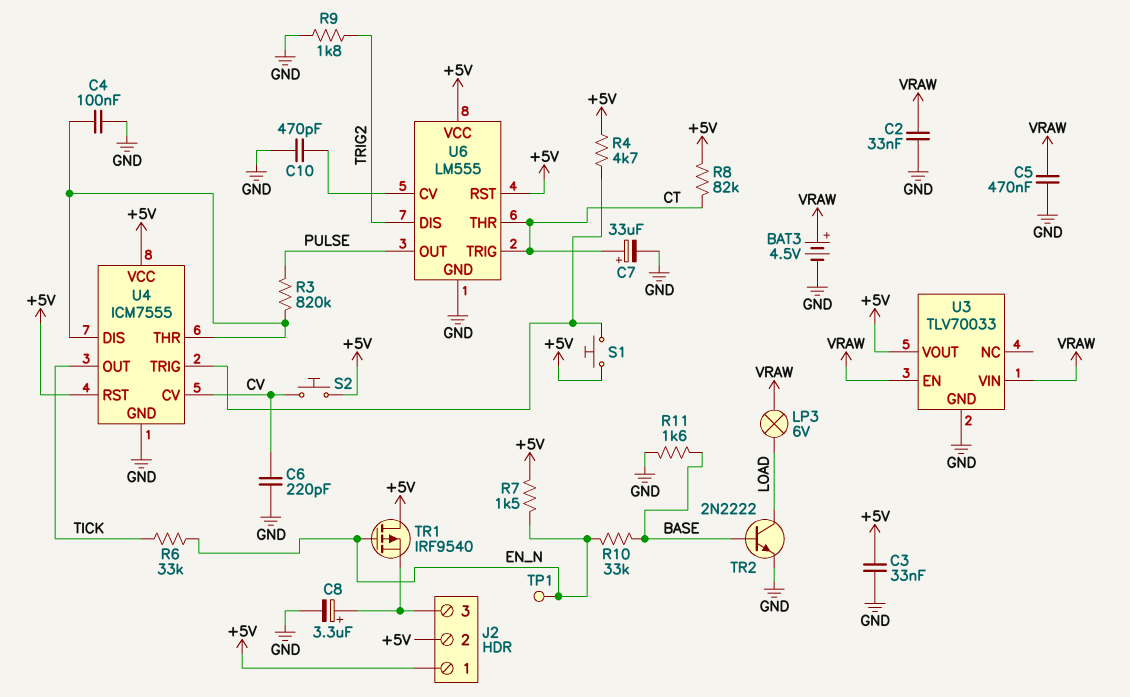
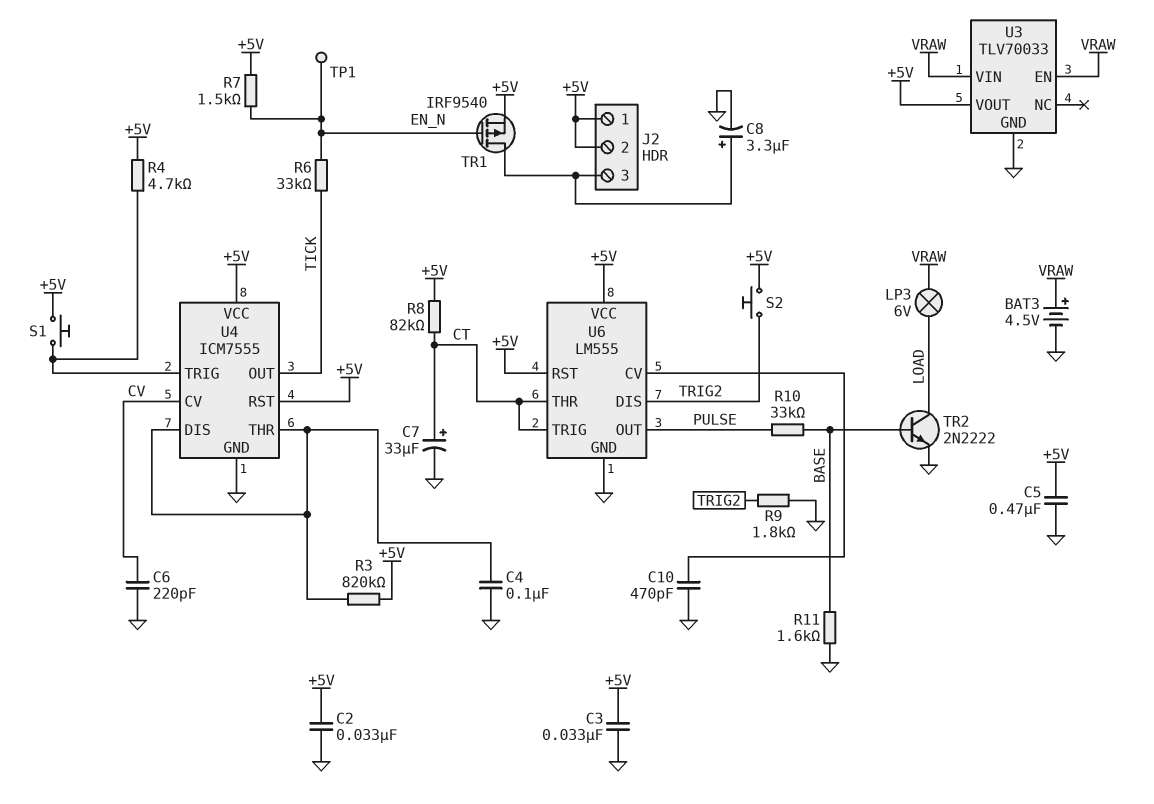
C2: 33nF (GND, VRAW) -> 33nF (+5V, GND)
C5: 470nF (GND, VRAW) -> 470nF (+5V, GND)
R3: 820k (PULSE, U4/DIS) -> 820k (+5V, U4/DIS)
R10: 33k (BASE, EN_N) -> 33k (BASE, PULSE)
S2: button (+5V, CV) -> button (+5V, TRIG2)
TR1: PMOS IRF9540 (G EN_N, D +5V, S J2/3) -> PMOS IRF9540 (G EN_N, D J2/3, S +5V)

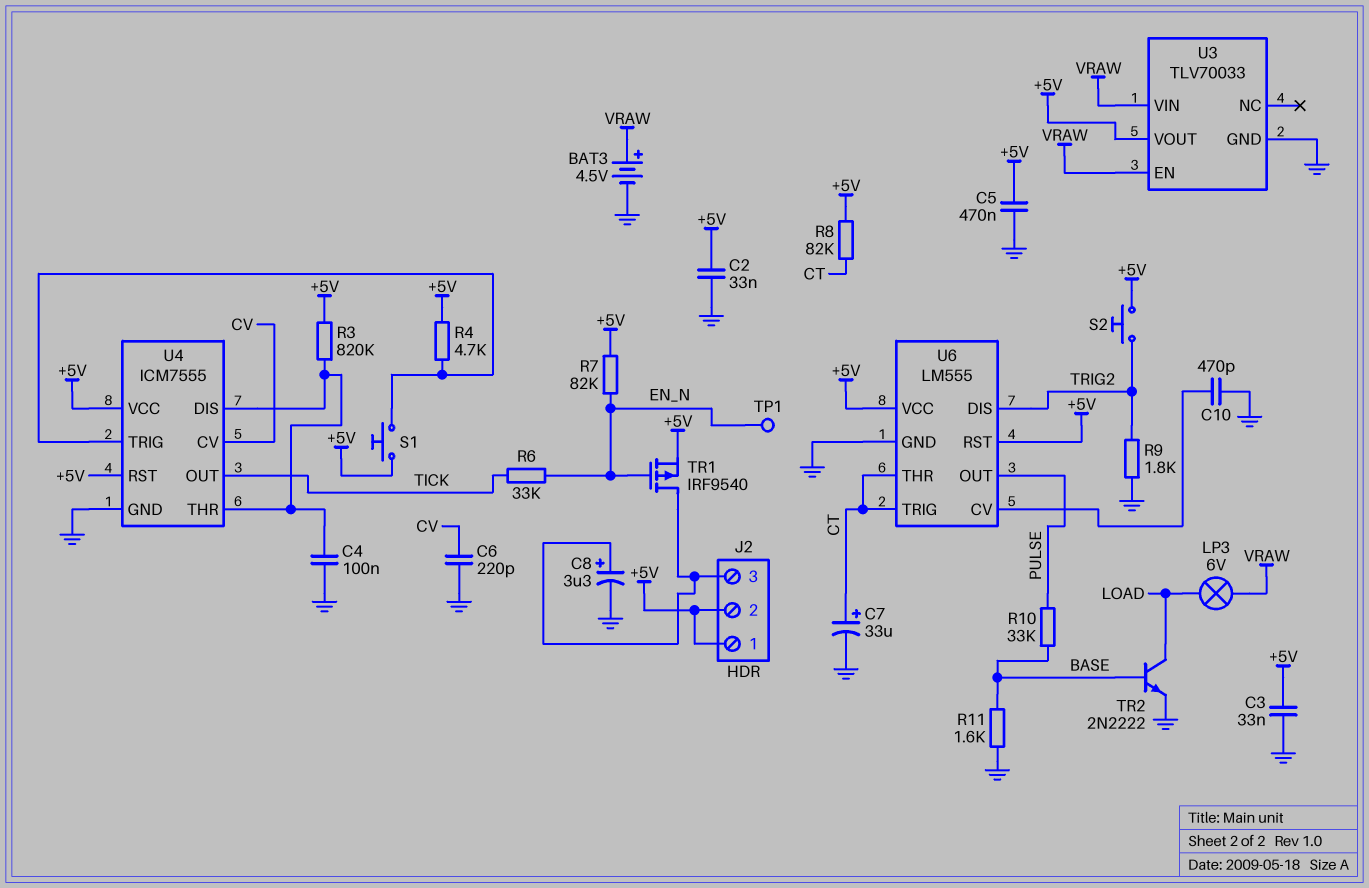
R7: 1.5k (+5V, EN_N) -> 82k (+5V, EN_N)

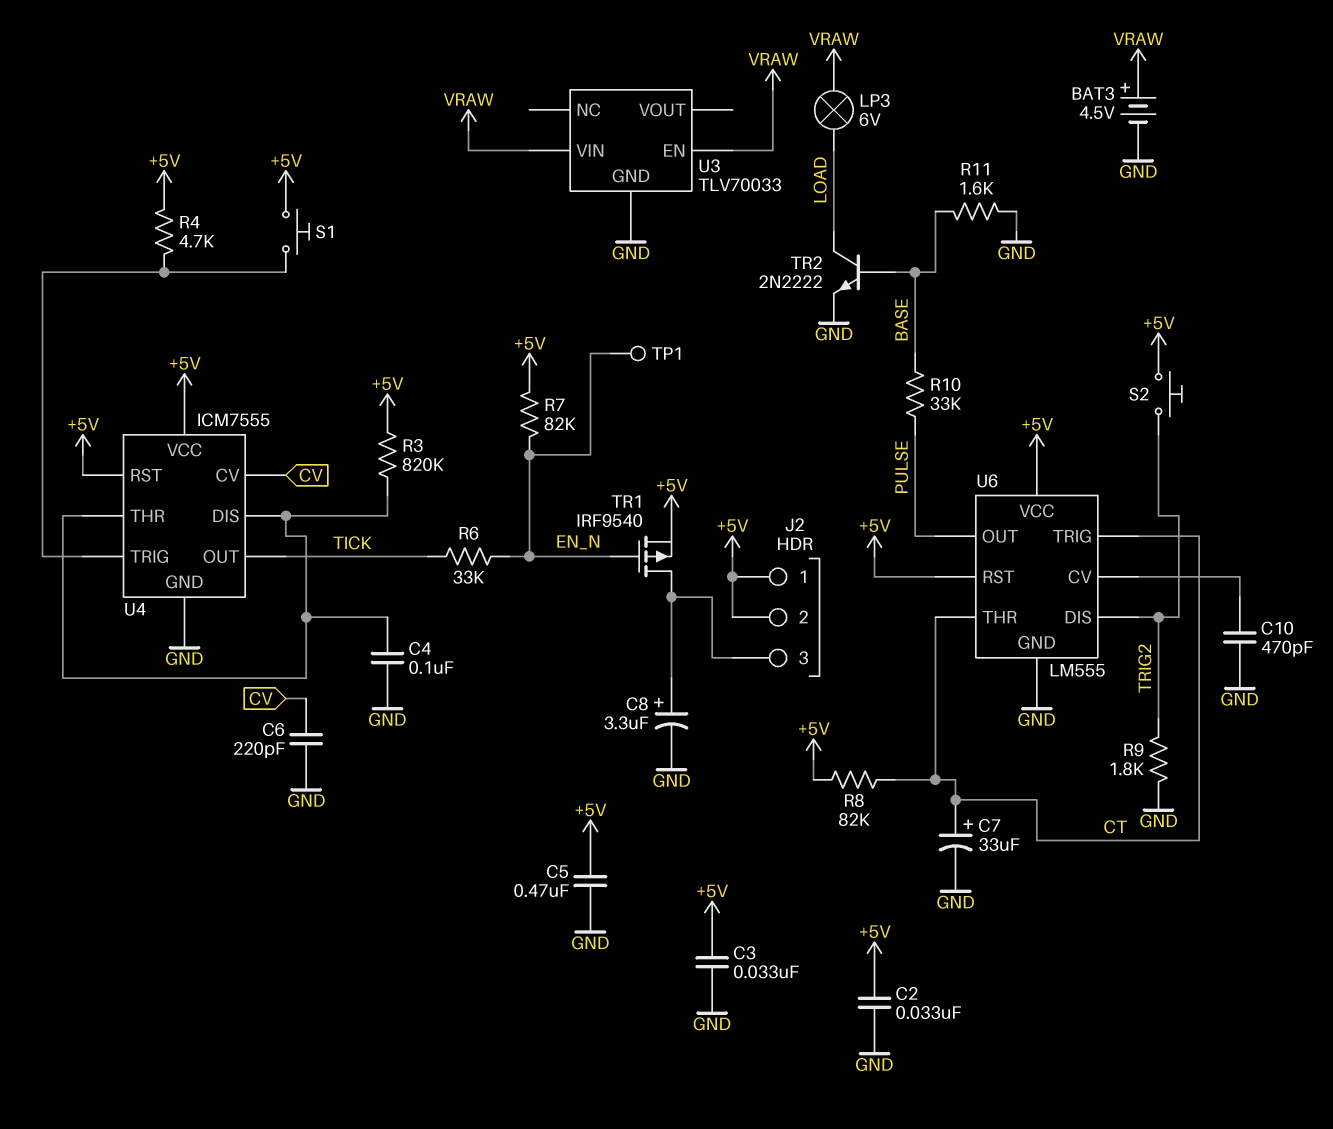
U3 pin VOUT: +5V -> none

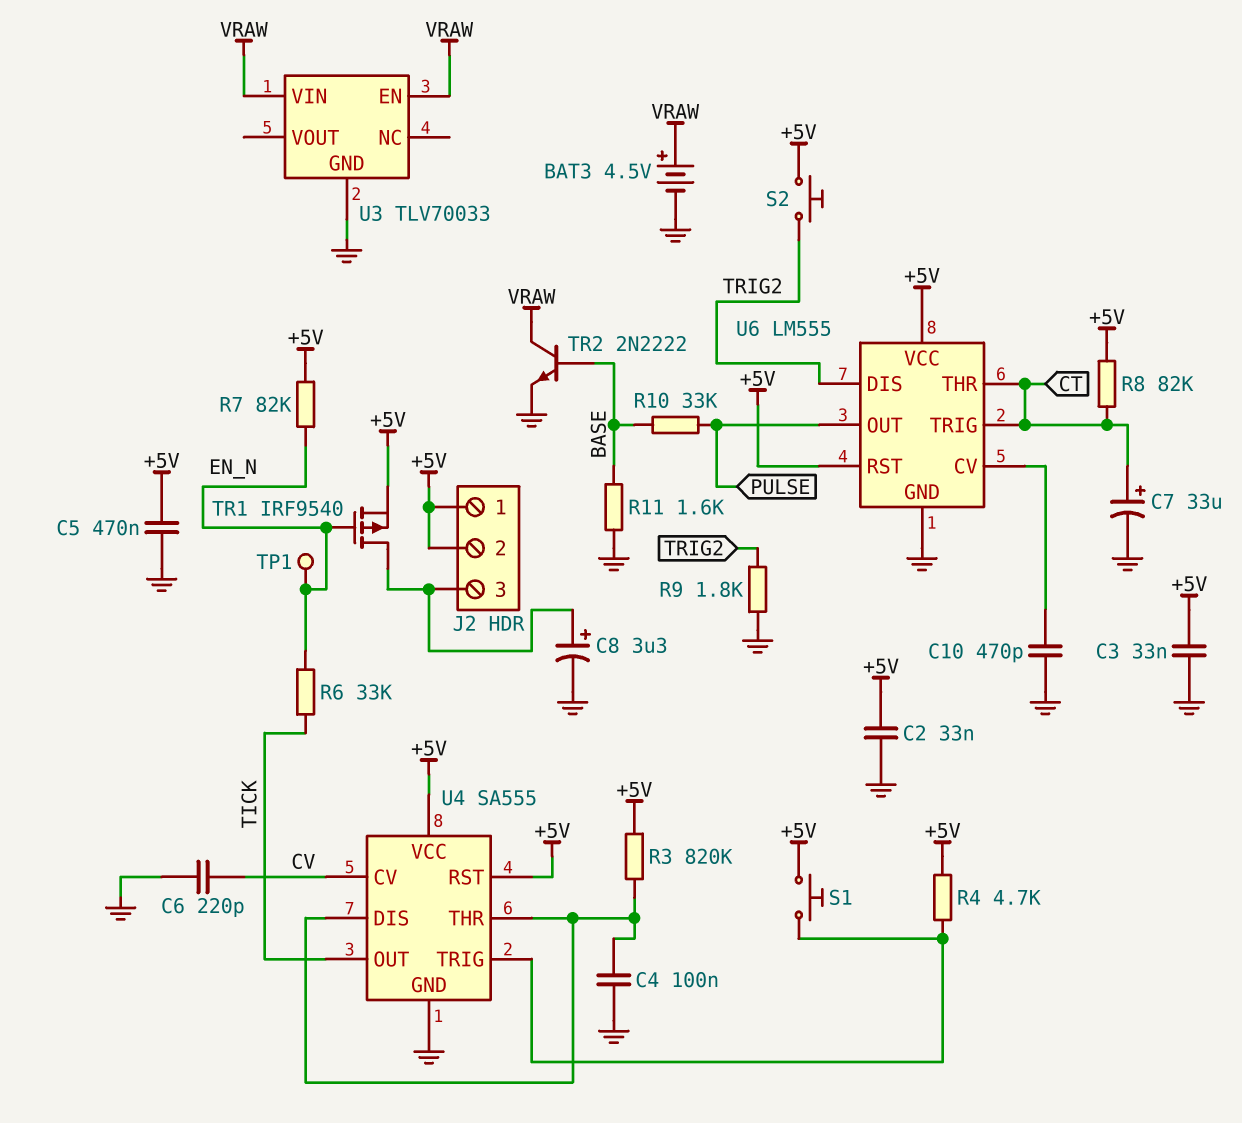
LP3: lamp 6V (LOAD, VRAW) -> none
TR2: NPN 2N2222 (B BASE, C LOAD, E GND) -> NPN 2N2222 (B BASE, C VRAW, E GND)
U4: ICM7555 -> SA555

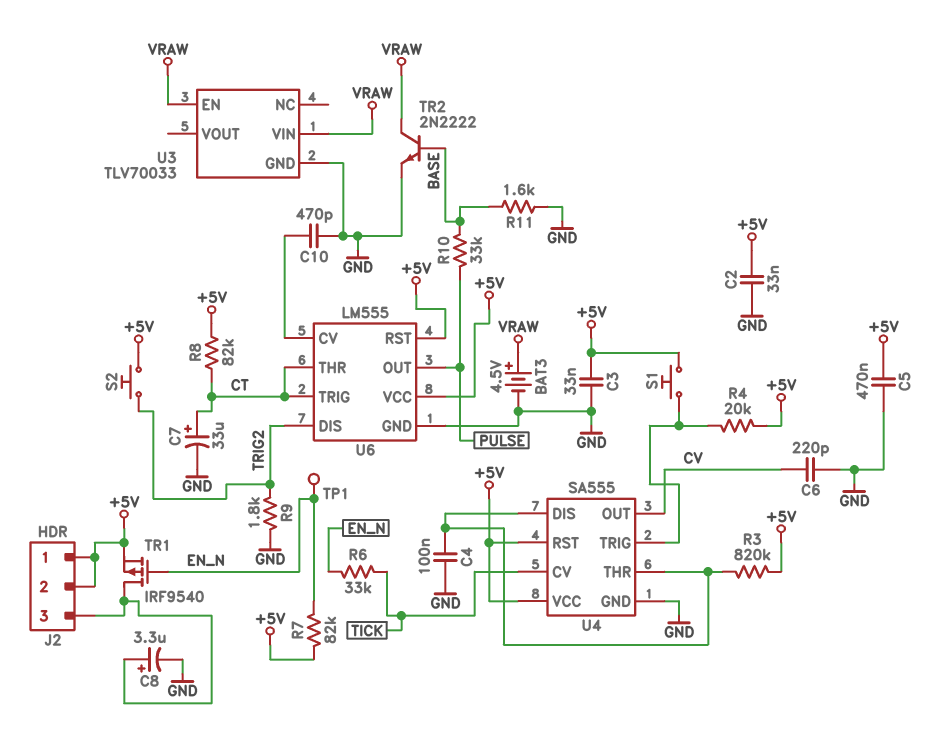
R4: 4.7k (+5V, U4/TRIG) -> 20k (+5V, U4/TRIG)
U4 pin CV: CV -> TICK
U4 pin OUT: TICK -> CV

